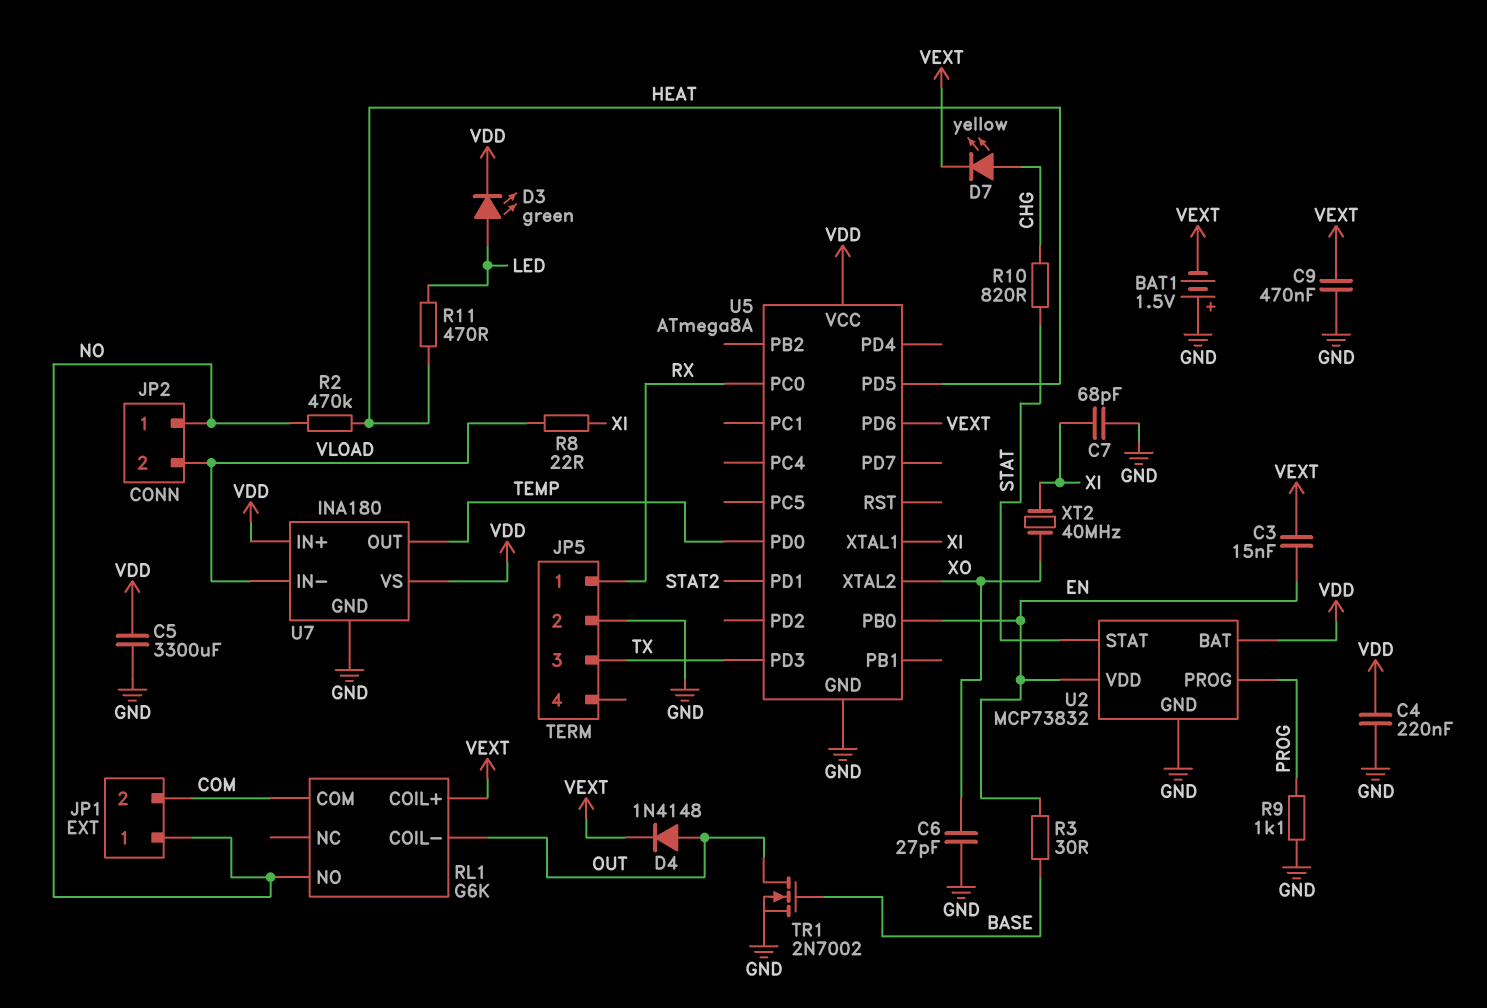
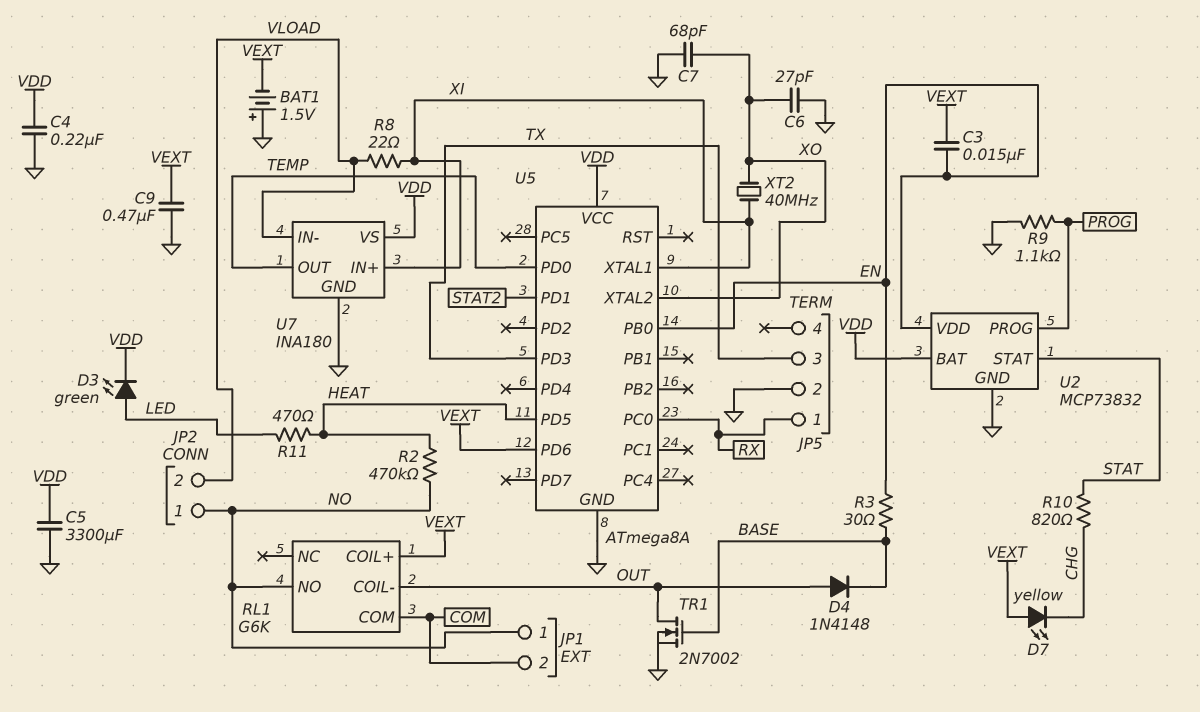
C7: 68pF (GND, XI) -> 68pF (GND, XO)
D4: diode 1N4148 (A OUT, K VEXT) -> diode 1N4148 (A OUT, K BASE)
D7: LED yellow (A CHG, K VEXT) -> LED yellow (A VEXT, K CHG)
U7 pin IN+: VDD -> XI

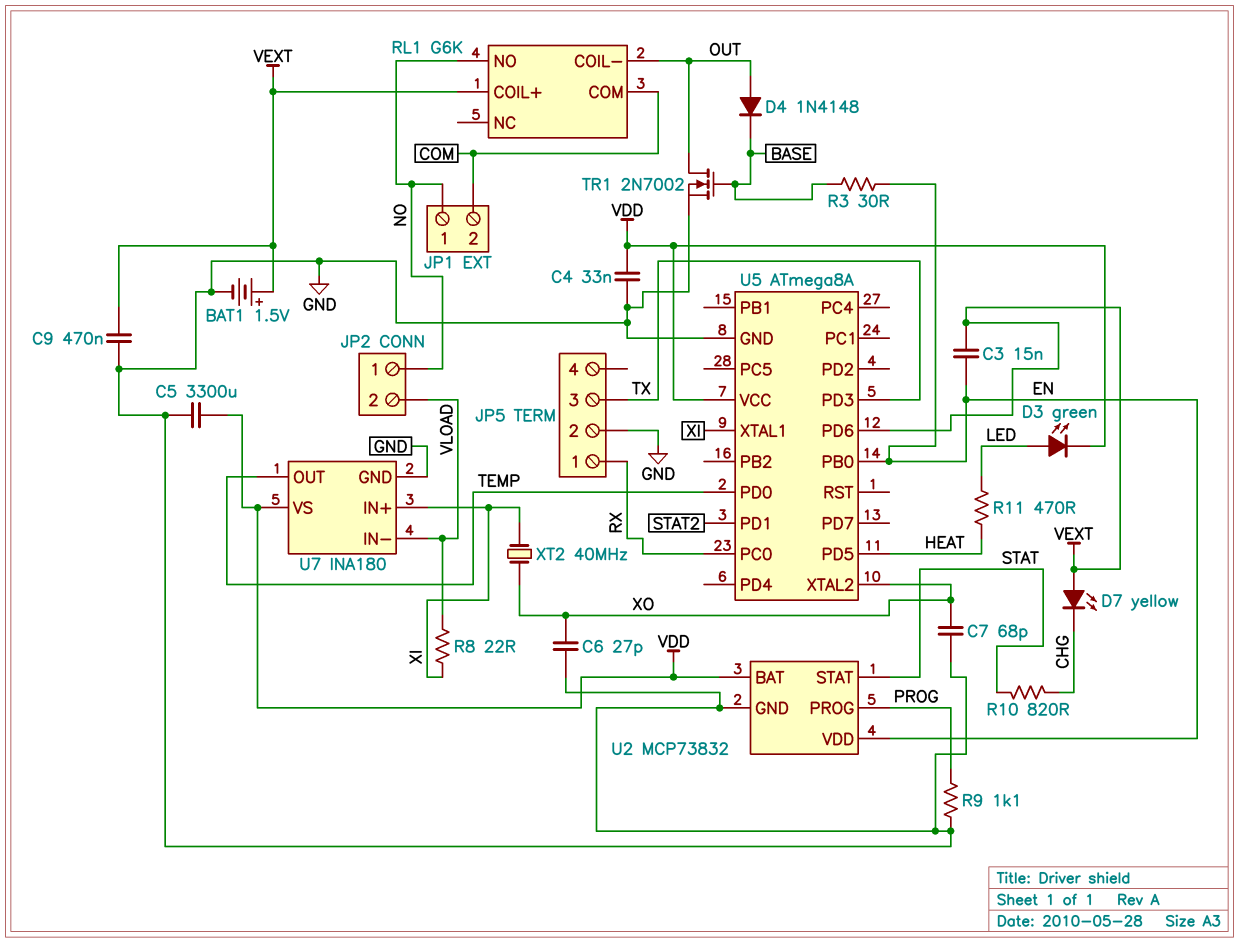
BAT1: 1.5V (plus GND, minus VEXT) -> 1.5V (plus VEXT, minus GND)
C4: 220nF (GND, VDD) -> 33nF (GND, VDD)
R2: 470k (HEAT, NO) -> none

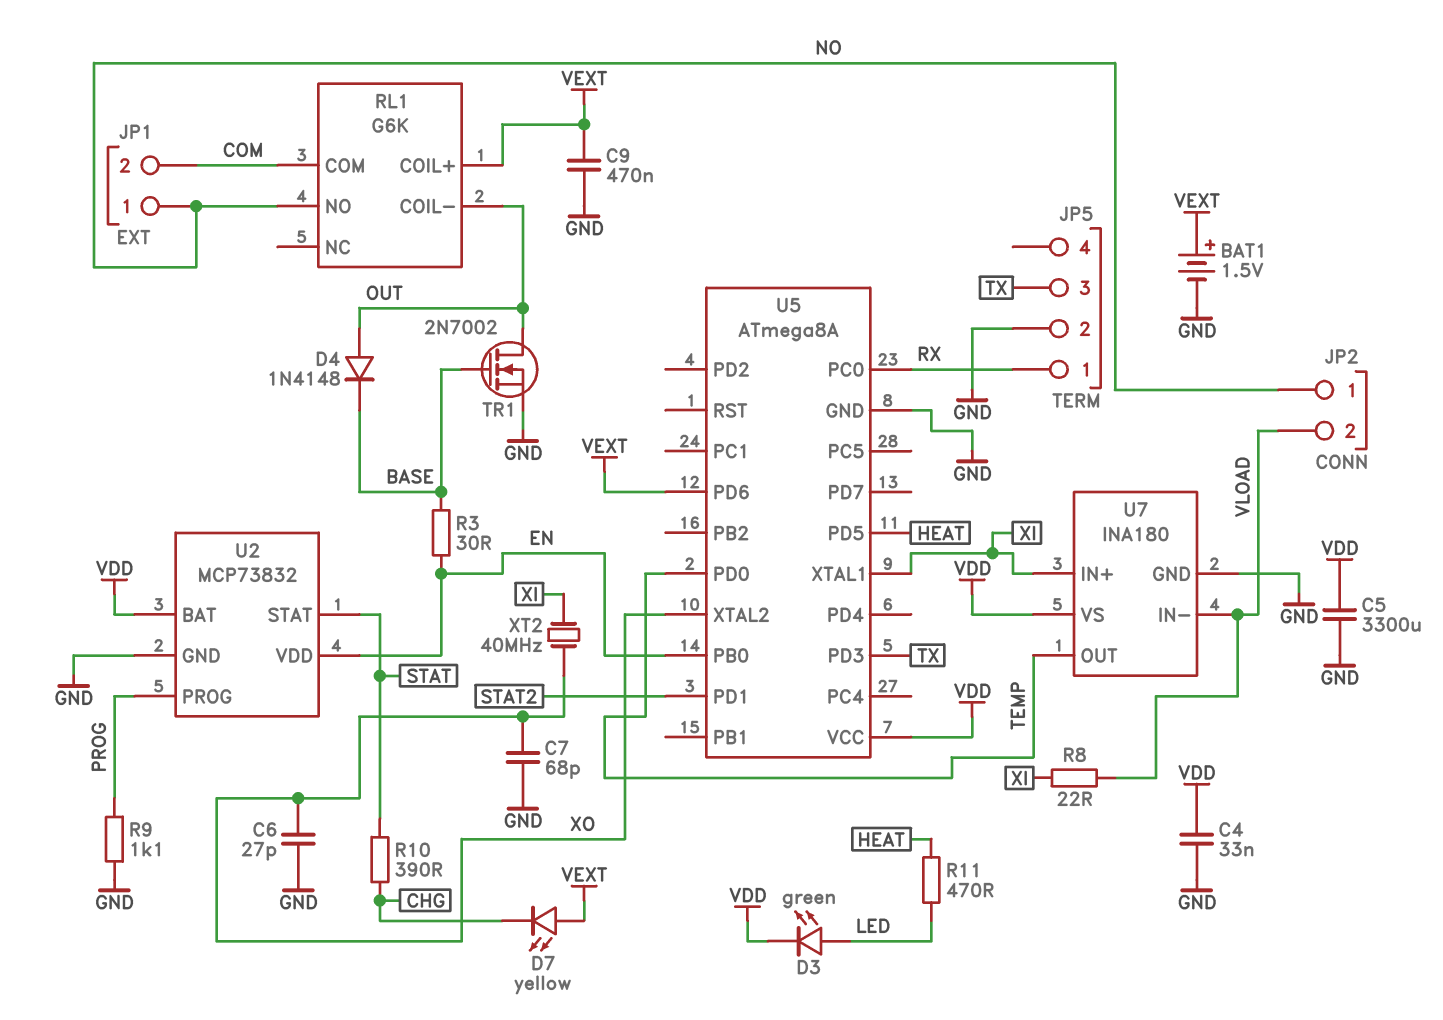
C3: 15nF (EN, VEXT) -> none
R10: 820 (CHG, STAT) -> 390 (CHG, STAT)

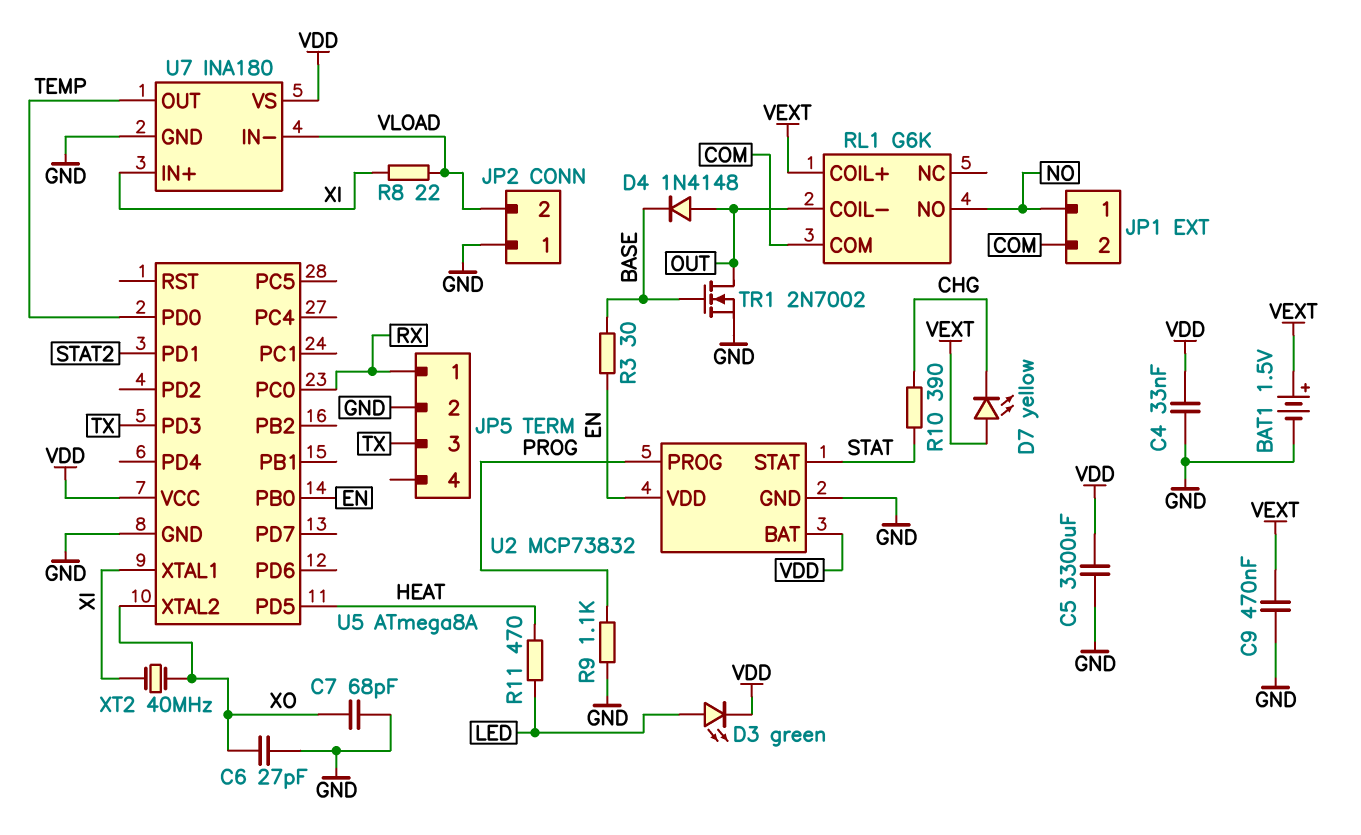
JP2 pin 1: NO -> GND
U5 pin PD6: VEXT -> none

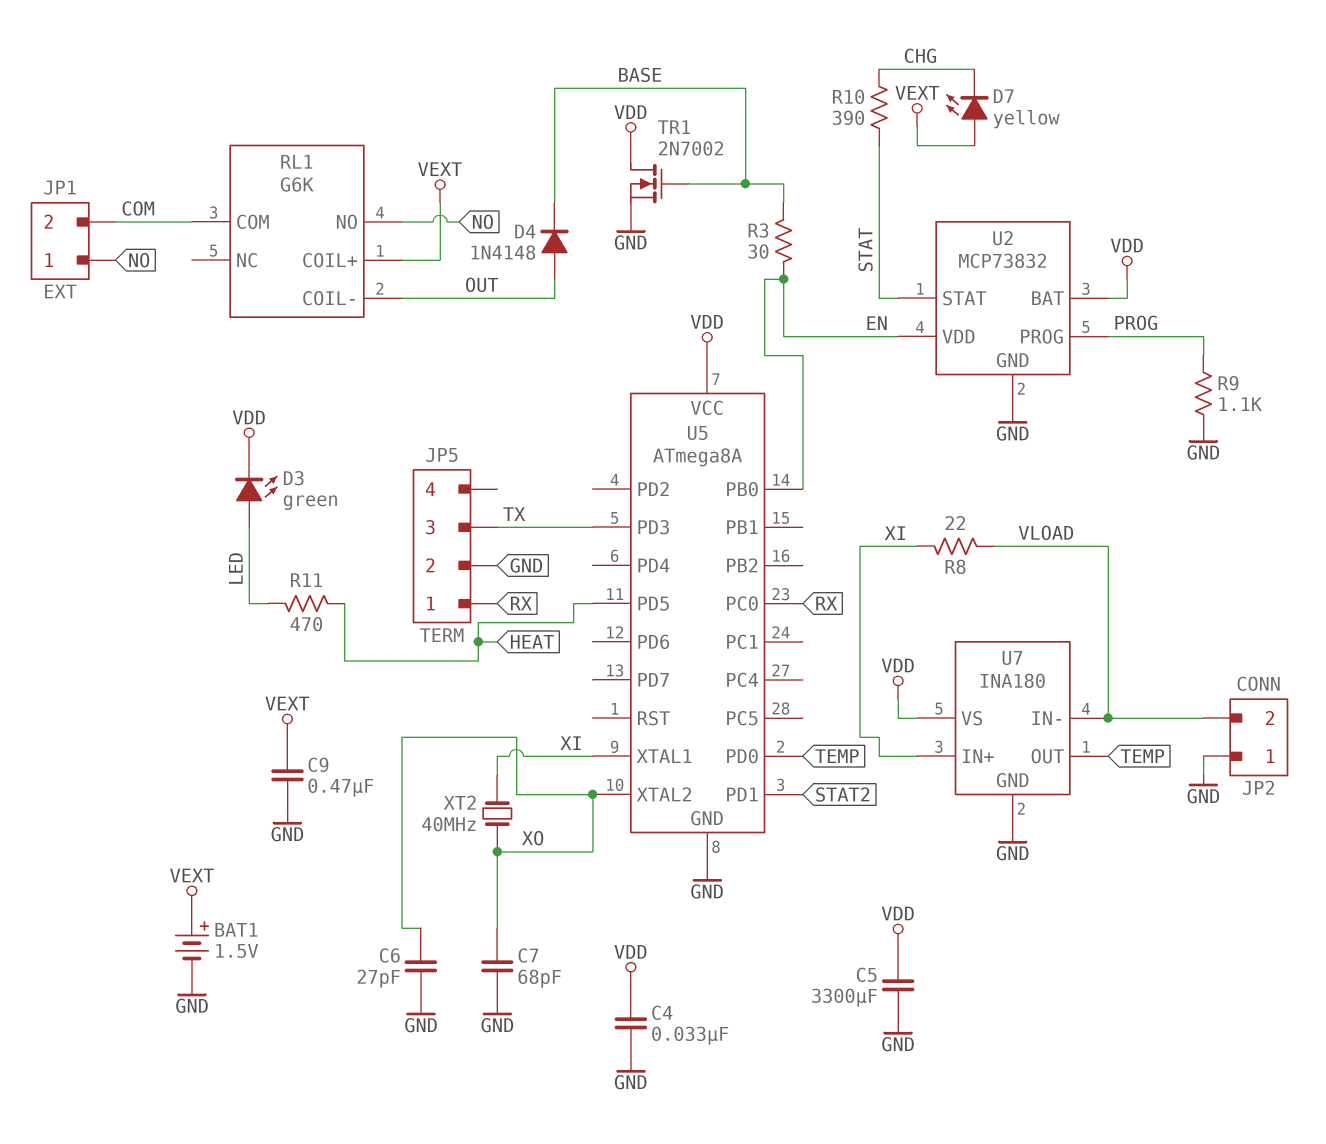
TR1: NMOS 2N7002 (G BASE, D OUT, S GND) -> NMOS 2N7002 (G BASE, D VDD, S GND)

